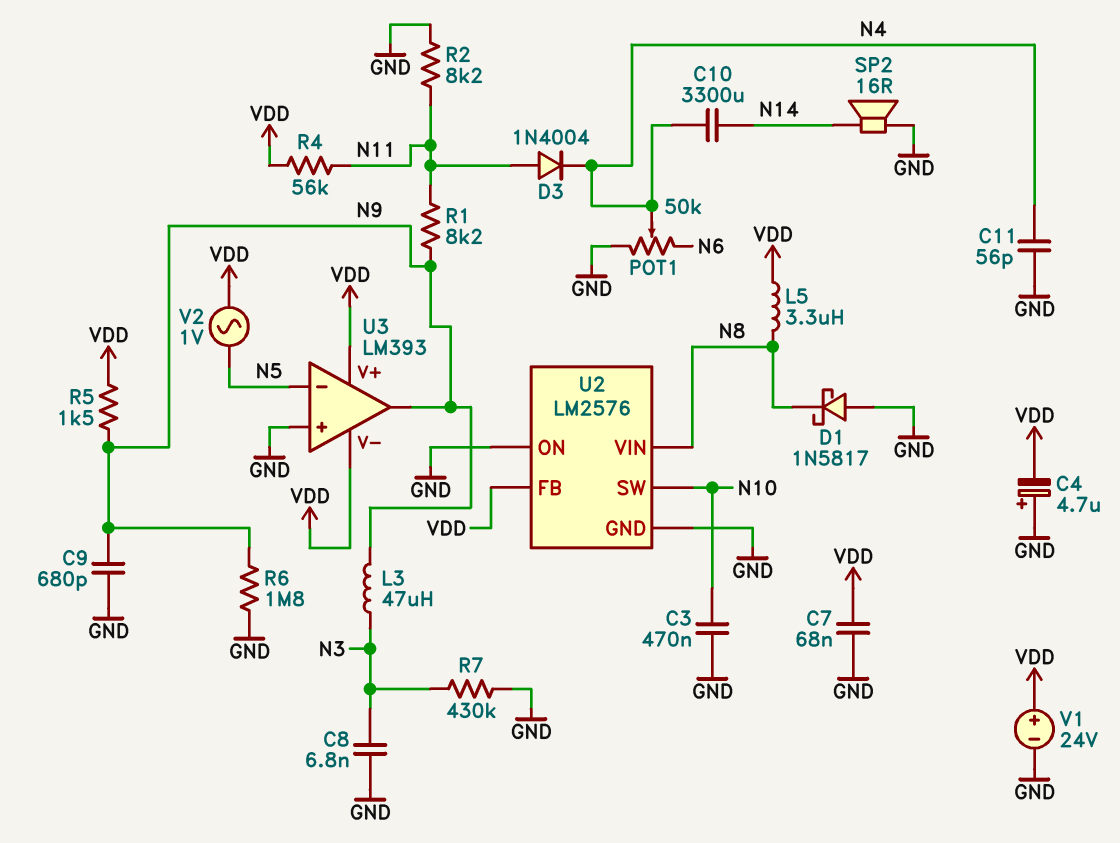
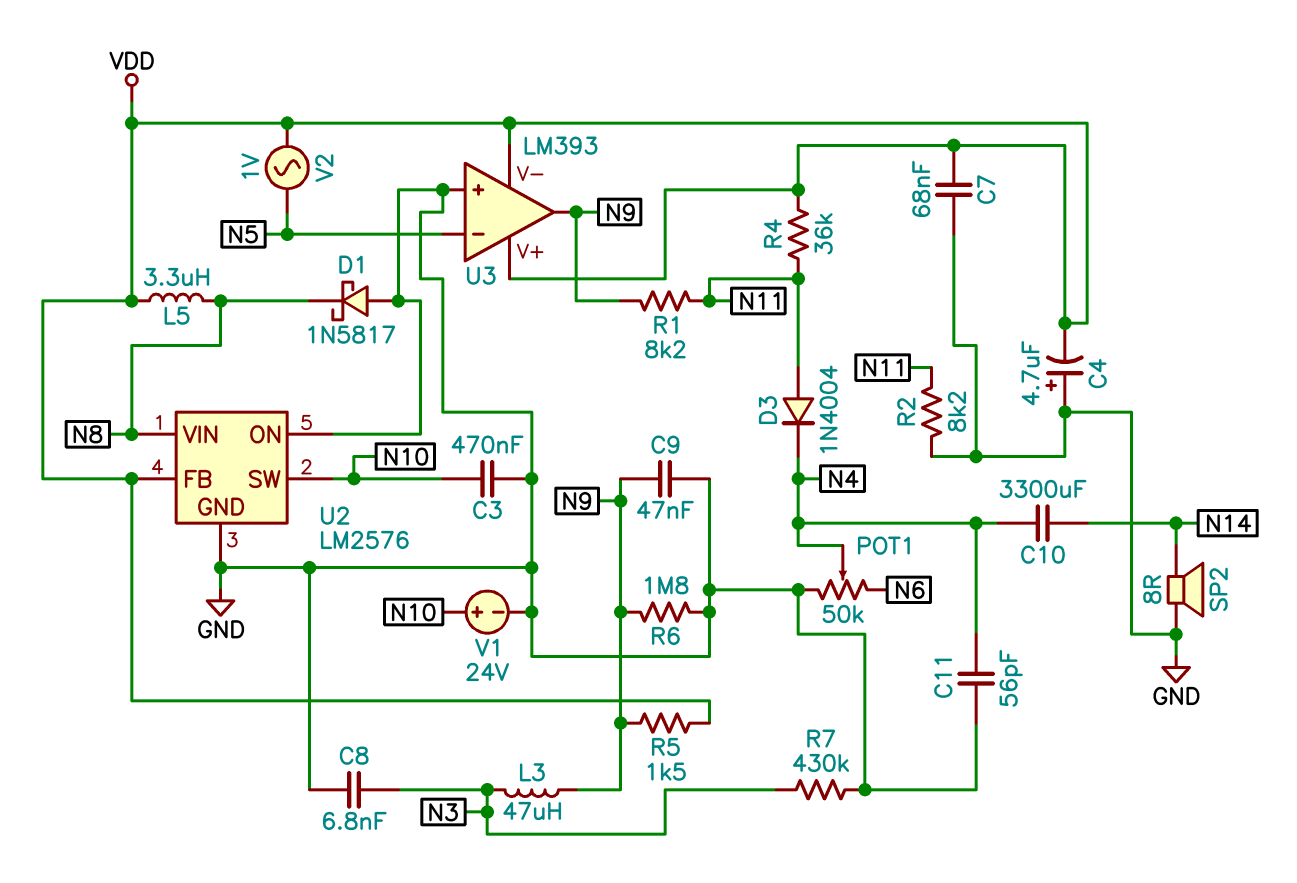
C9: 680pF (GND, N9) -> 47nF (GND, N9)
R4: 56k (N11, VDD) -> 36k (N11, VDD)
SP2: speaker 16R (GND, N14) -> speaker 8R (GND, N14)
V1: 24V (plus VDD, minus GND) -> 24V (plus N10, minus GND)

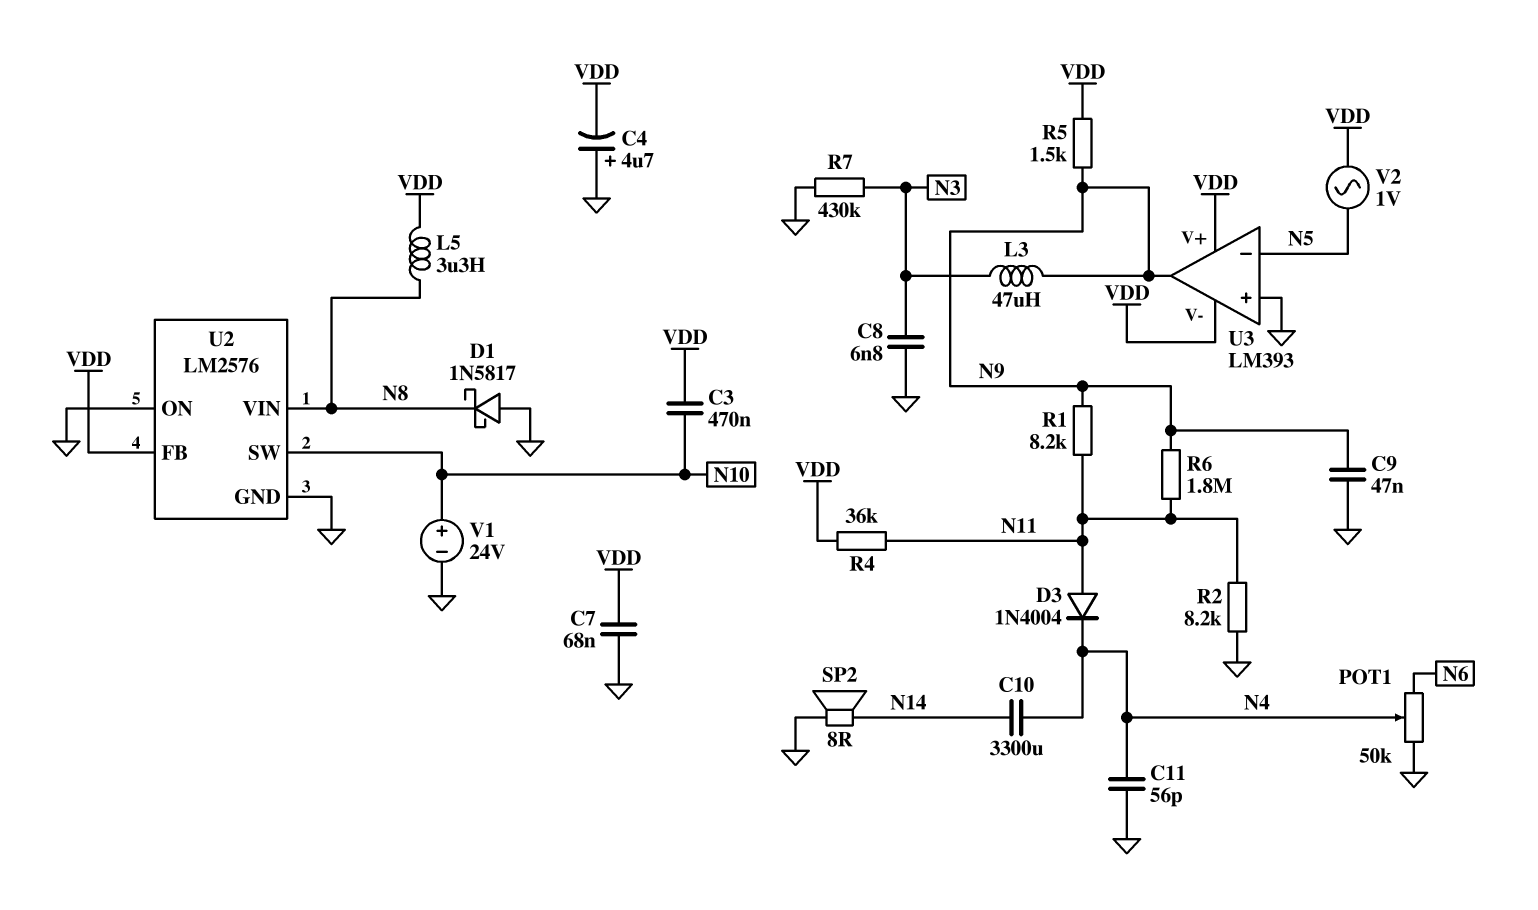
C3: 470nF (GND, N10) -> 470nF (N10, VDD)
R6: 1.8M (GND, N9) -> 1.8M (N9, N11)

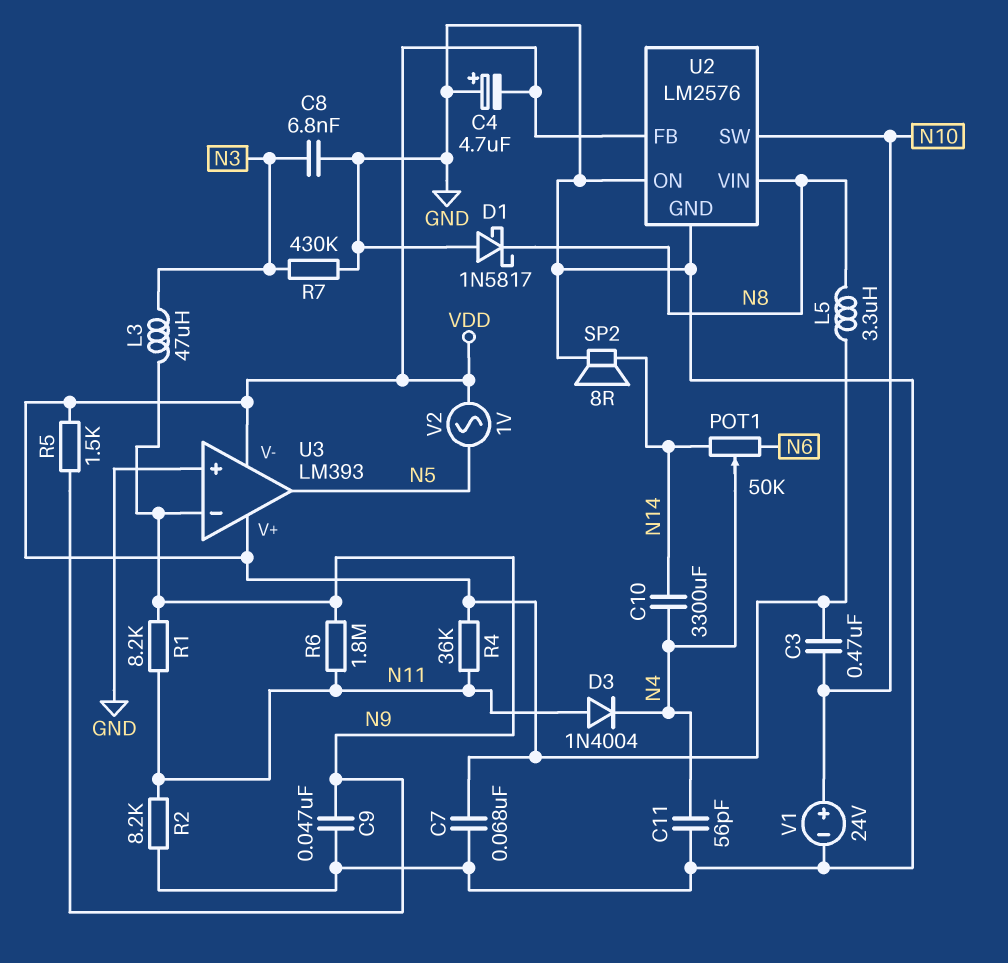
POT1: 50k (GND, N6, wiper N4) -> 50k (N6, N14, wiper N4)
U3 pin in-: N5 -> N9
U3 pin out: N9 -> N5

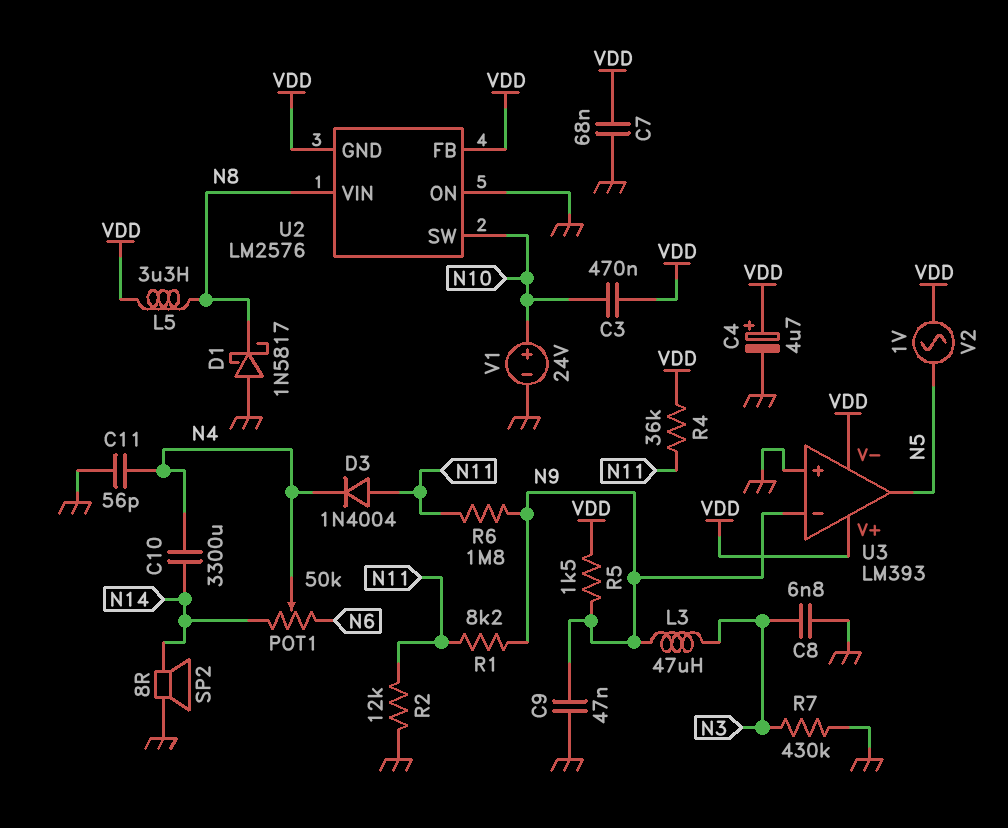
C4: 4.7uF (plus GND, minus VDD) -> 4.7uF (plus VDD, minus GND)
R2: 8.2k (GND, N11) -> 12k (GND, N11)
U2 pin GND: GND -> VDD

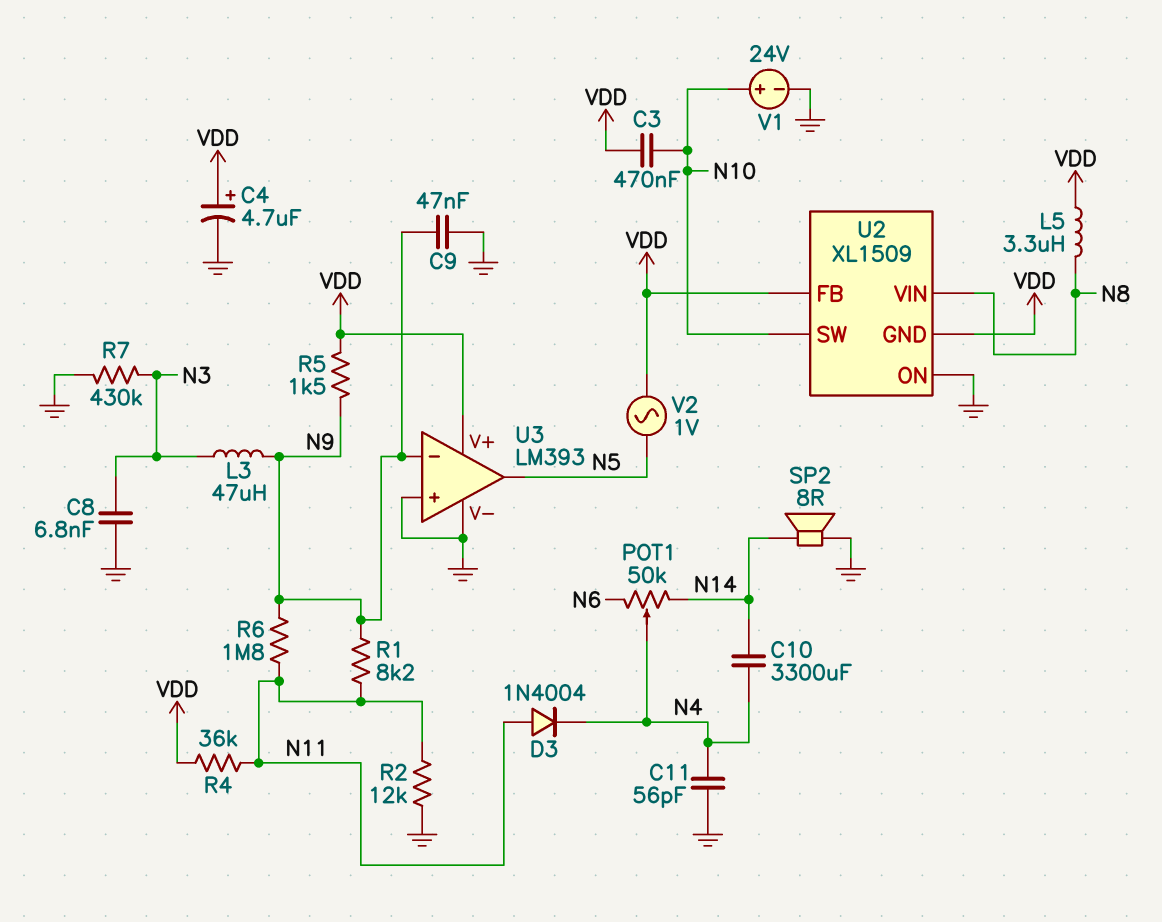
C7: 68nF (GND, VDD) -> none
D1: schottky 1N5817 (A GND, K N8) -> none
U2: LM2576 -> XL1509
U3 pin V-: VDD -> GND

